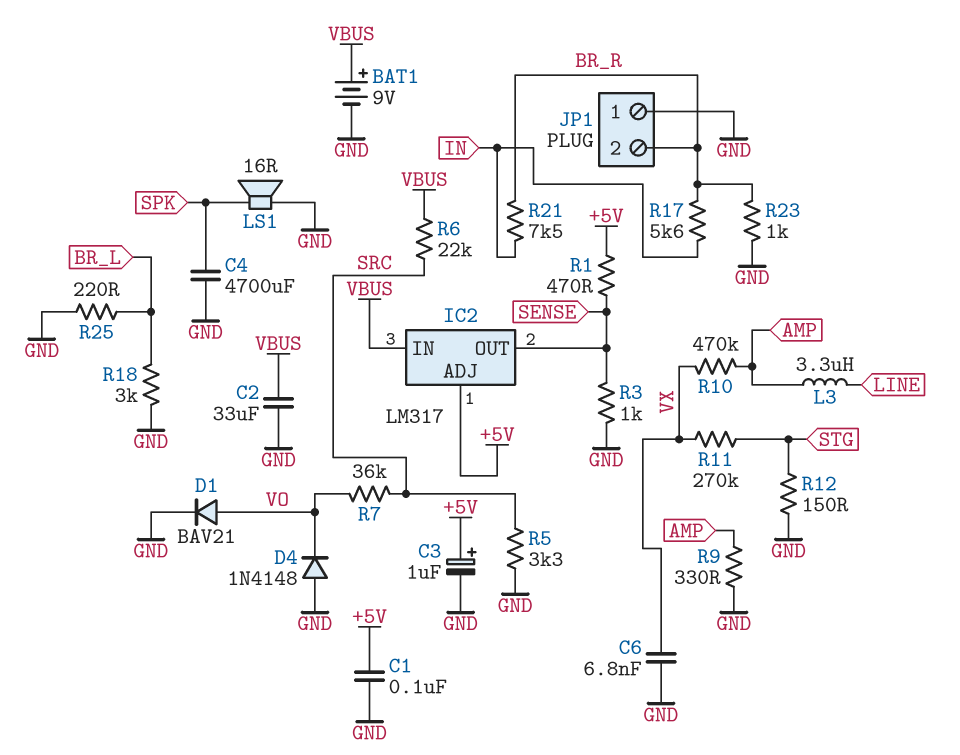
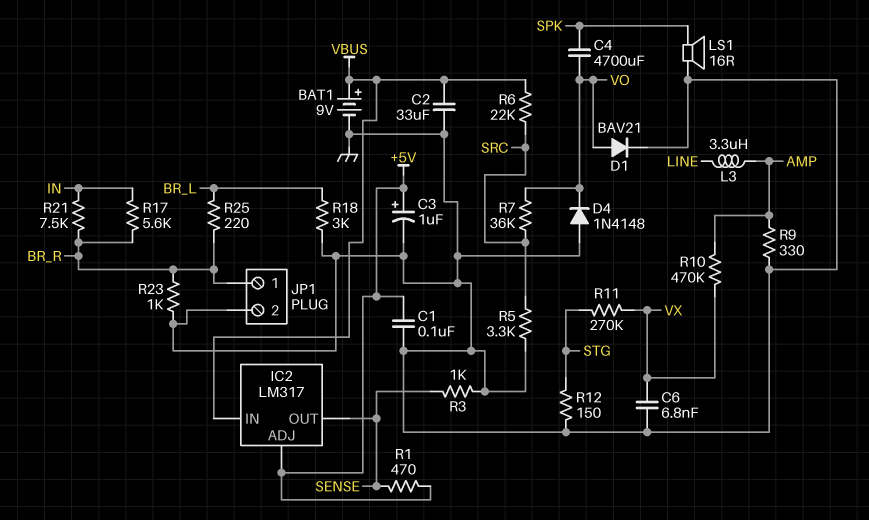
C4: 4700uF (GND, SPK) -> 4700uF (SPK, VO)
JP1 pin 1: GND -> BR_R
JP1 pin 2: BR_R -> GND
R25: 220 (BR_L, GND) -> 220 (BR_L, BR_R)

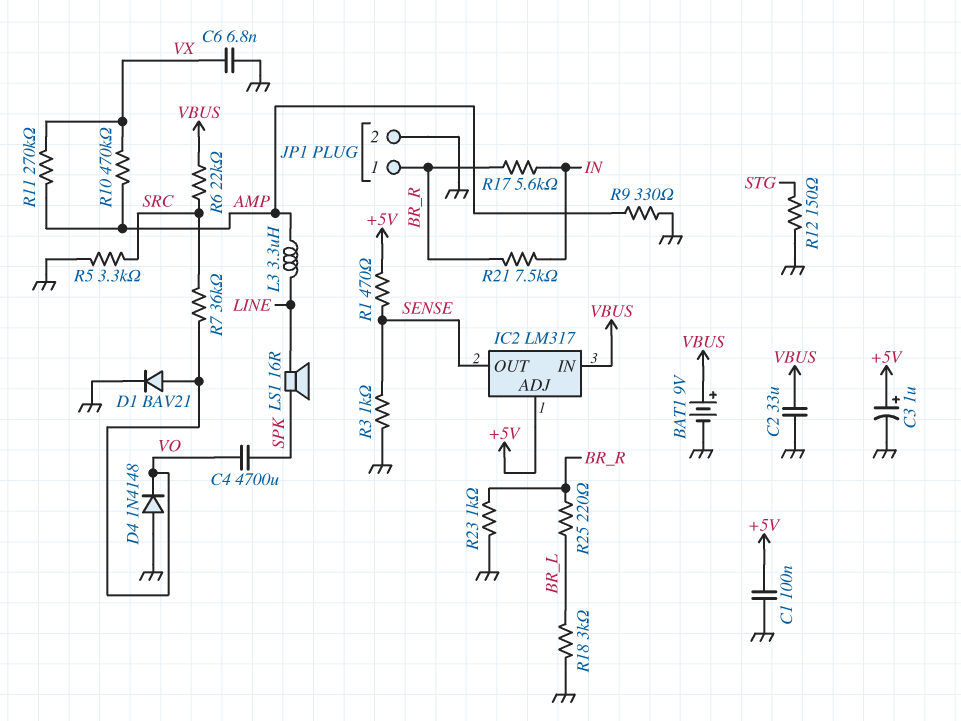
LS1: speaker 16R (GND, SPK) -> speaker 16R (LINE, SPK)
R11: 270k (STG, VX) -> 270k (AMP, VX)

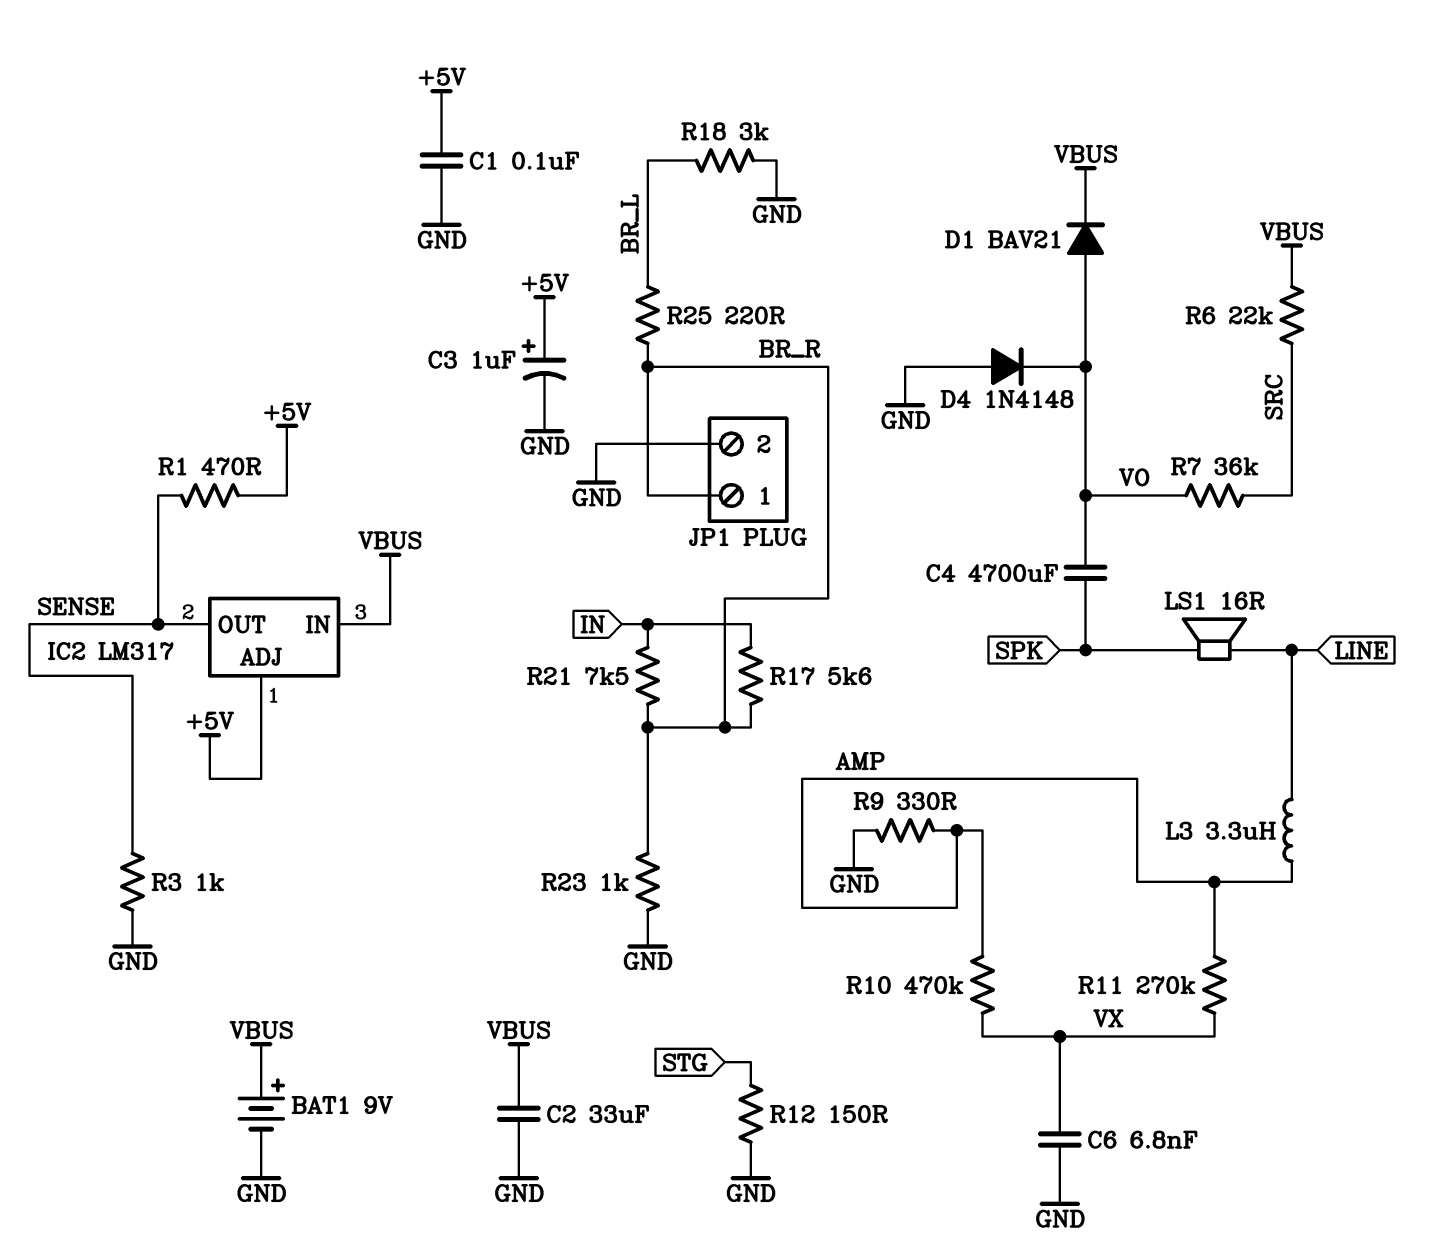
D1: diode BAV21 (A VO, K GND) -> diode BAV21 (A VO, K VBUS)
R5: 3.3k (GND, SRC) -> none

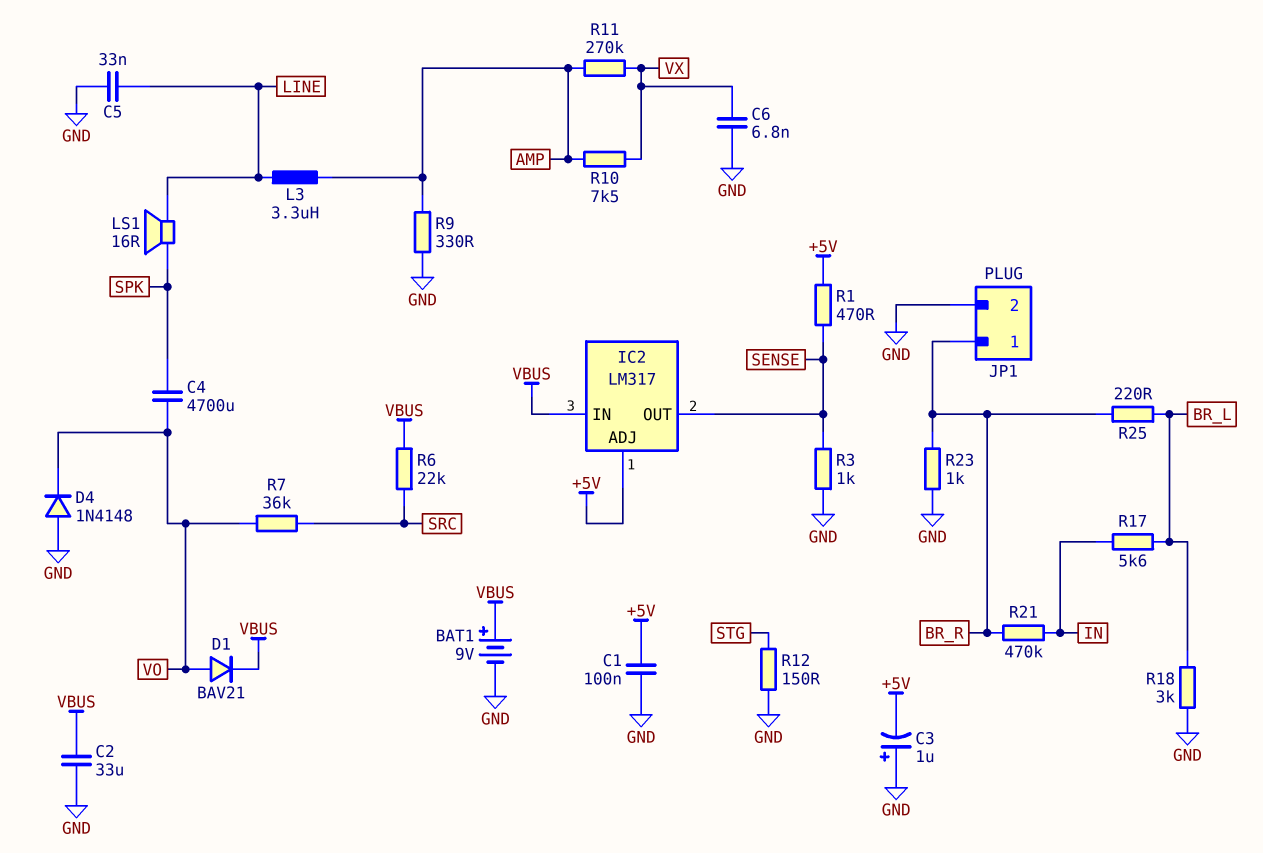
C3: 1uF (plus +5V, minus GND) -> 1uF (plus GND, minus +5V)
C5: none -> 33nF (GND, LINE)
R10: 470k (AMP, VX) -> 7.5k (AMP, VX)
R17: 5.6k (BR_R, IN) -> 5.6k (BR_L, IN)
R21: 7.5k (BR_R, IN) -> 470k (BR_R, IN)

